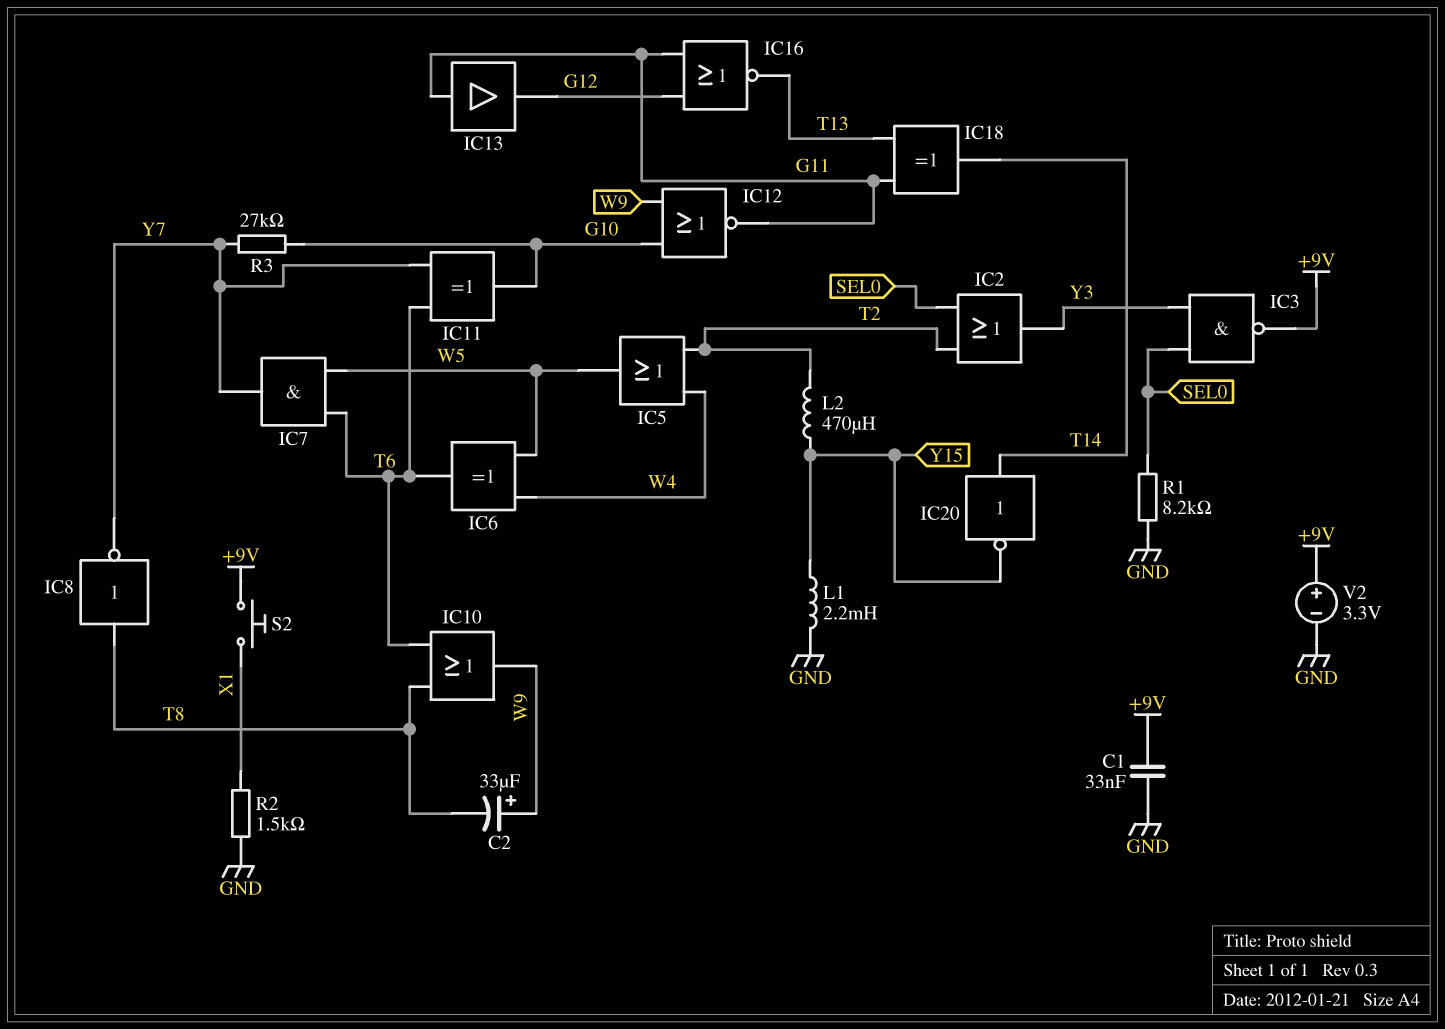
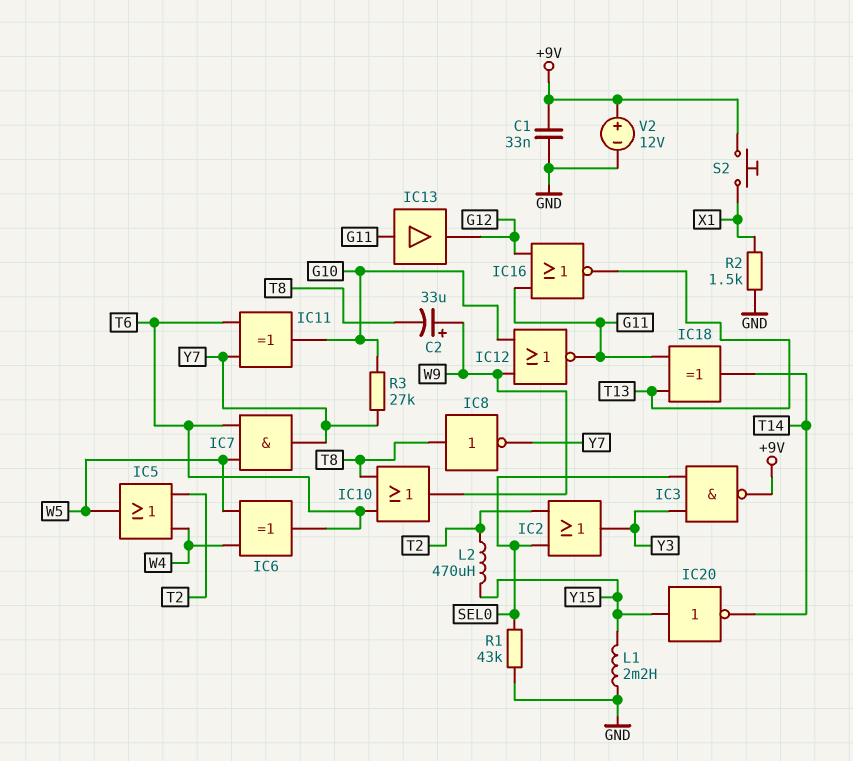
IC20: NOT (in T14, out Y15) -> NOT (in Y15, out T14)
R1: 8.2k (GND, SEL0) -> 43k (GND, SEL0)
V2: 3.3V (plus +9V, minus GND) -> 12V (plus +9V, minus GND)

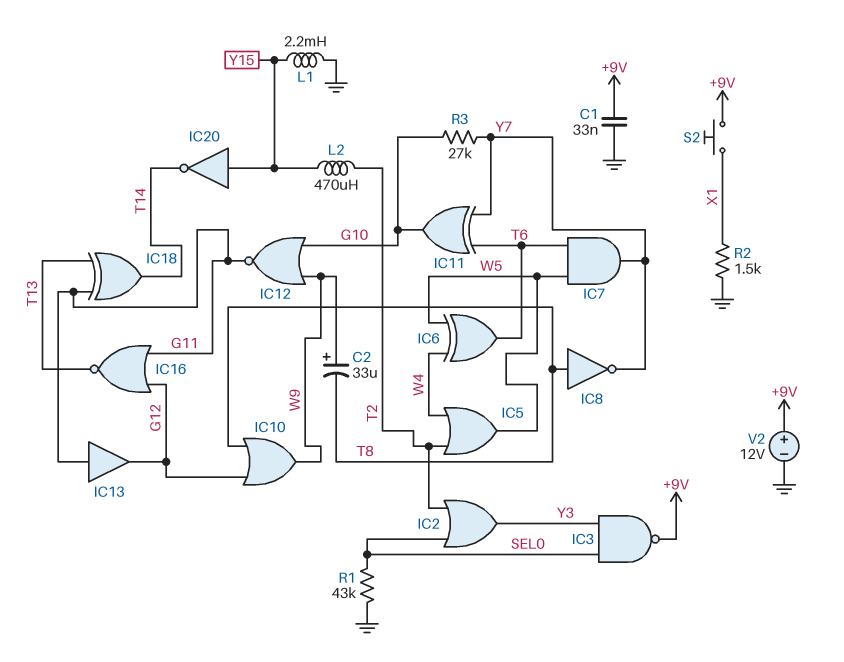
IC10: OR (in T6, in T8, out W9) -> OR (in G12, in T8, out W9)

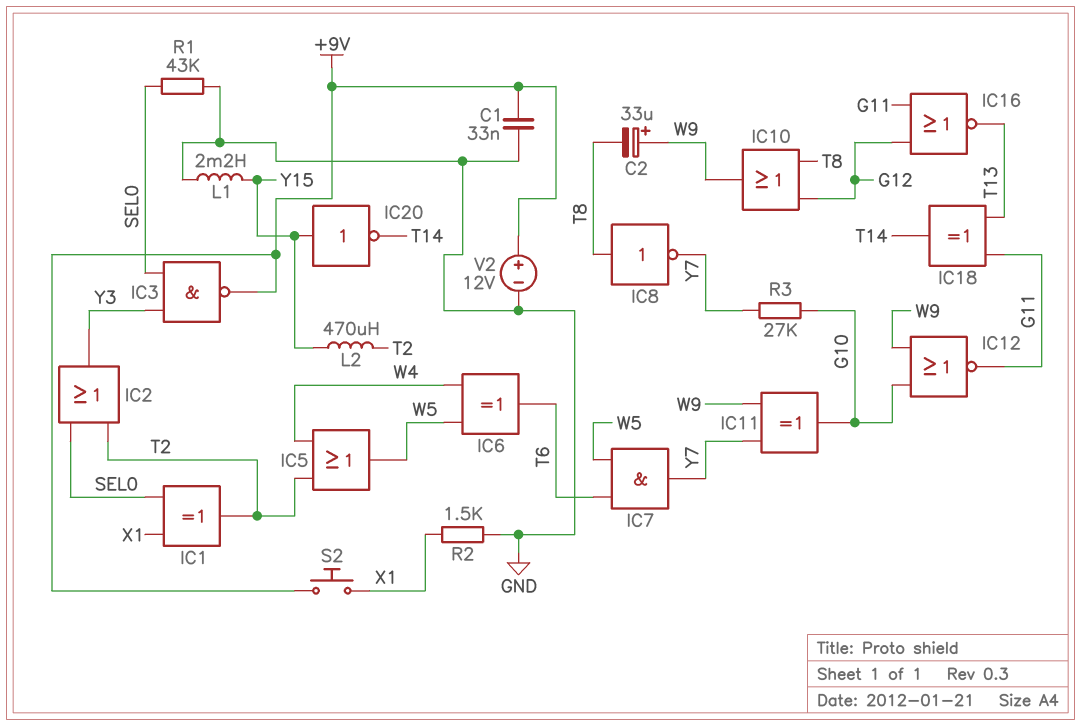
IC1: none -> XOR (in SEL0, in X1, out T2)
IC11: XOR (in T6, in Y7, out G10) -> XOR (in W9, in Y7, out G10)
IC13: buffer (in G11, out G12) -> none

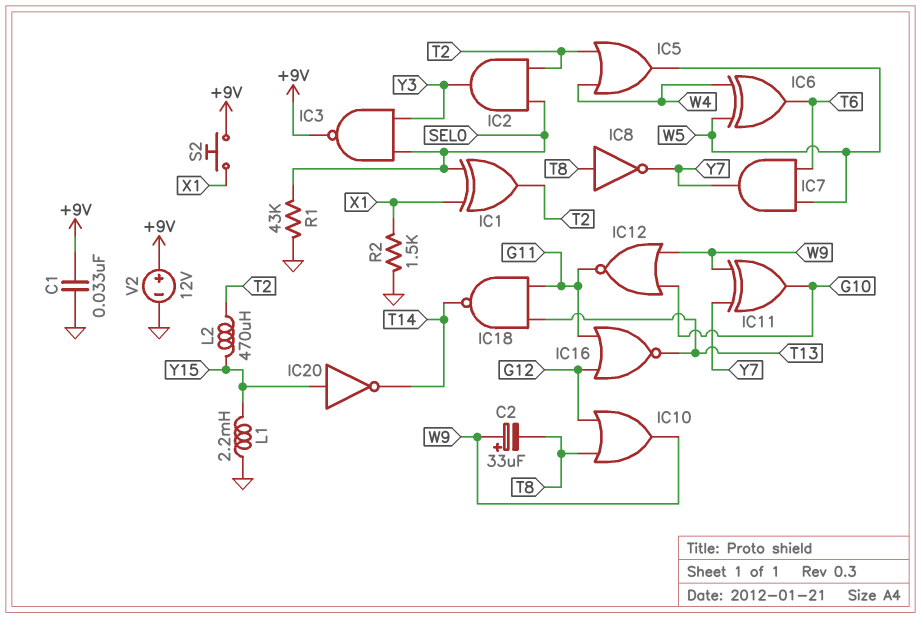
IC2: OR (in SEL0, in T2, out Y3) -> AND (in SEL0, in T2, out Y3)
IC18: XOR (in G11, in T13, out T14) -> NAND (in G11, in T13, out T14)
R3: 27k (G10, Y7) -> none

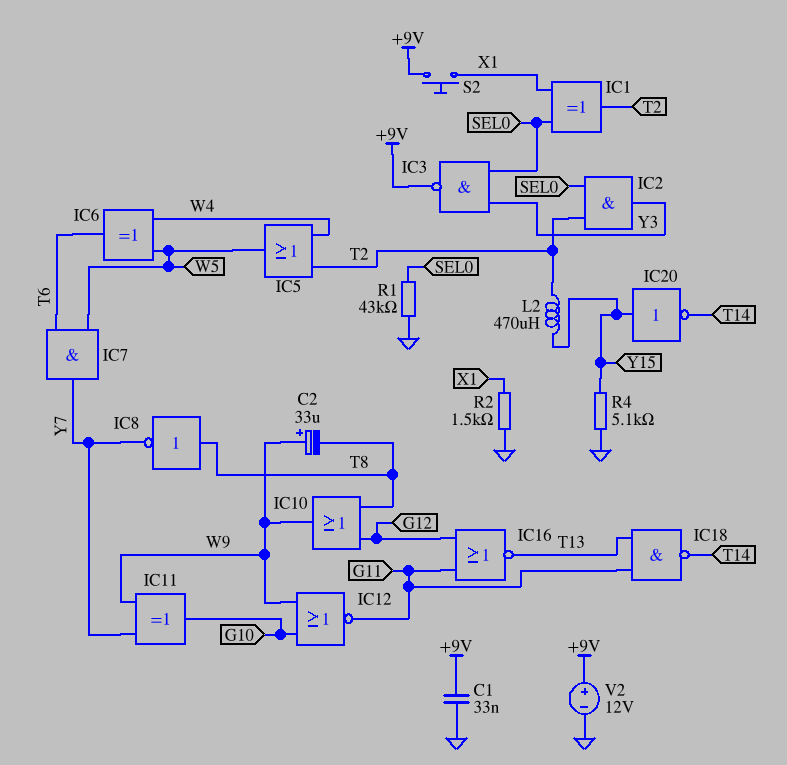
L1: 2.2mH (GND, Y15) -> none
R4: none -> 5.1k (GND, Y15)

